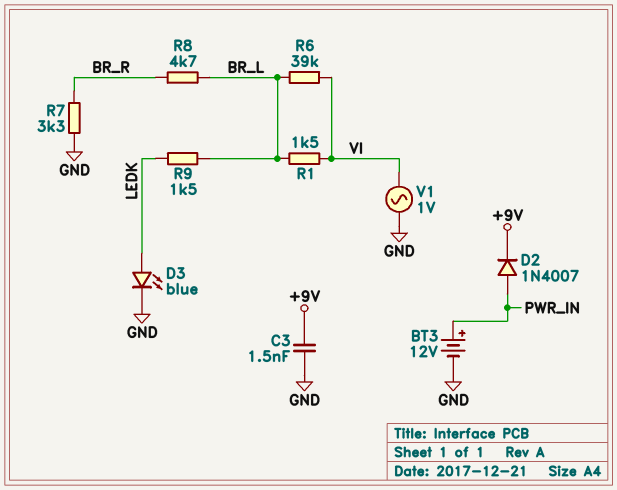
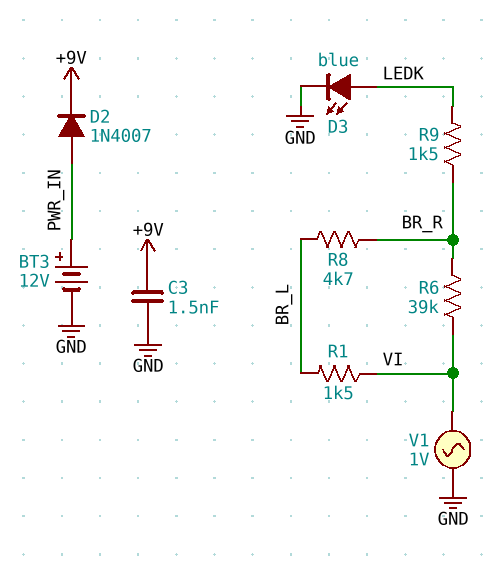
R6: 39k (BR_L, VI) -> 39k (BR_R, VI)
R7: 3.3k (BR_R, GND) -> none
R9: 1.5k (BR_L, LEDK) -> 1.5k (BR_R, LEDK)

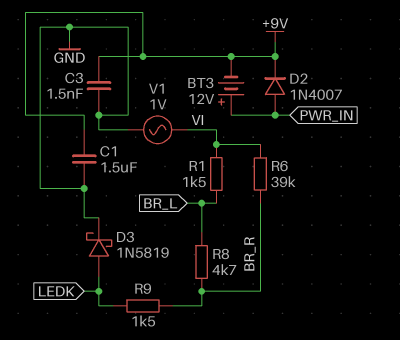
BT3: 12V (plus PWR_IN, minus GND) -> 12V (plus PWR_IN, minus +9V)
C1: none -> 1.5uF (+9V, GND)
D3: LED blue (A LEDK, K GND) -> schottky 1N5819 (A LEDK, K GND)

